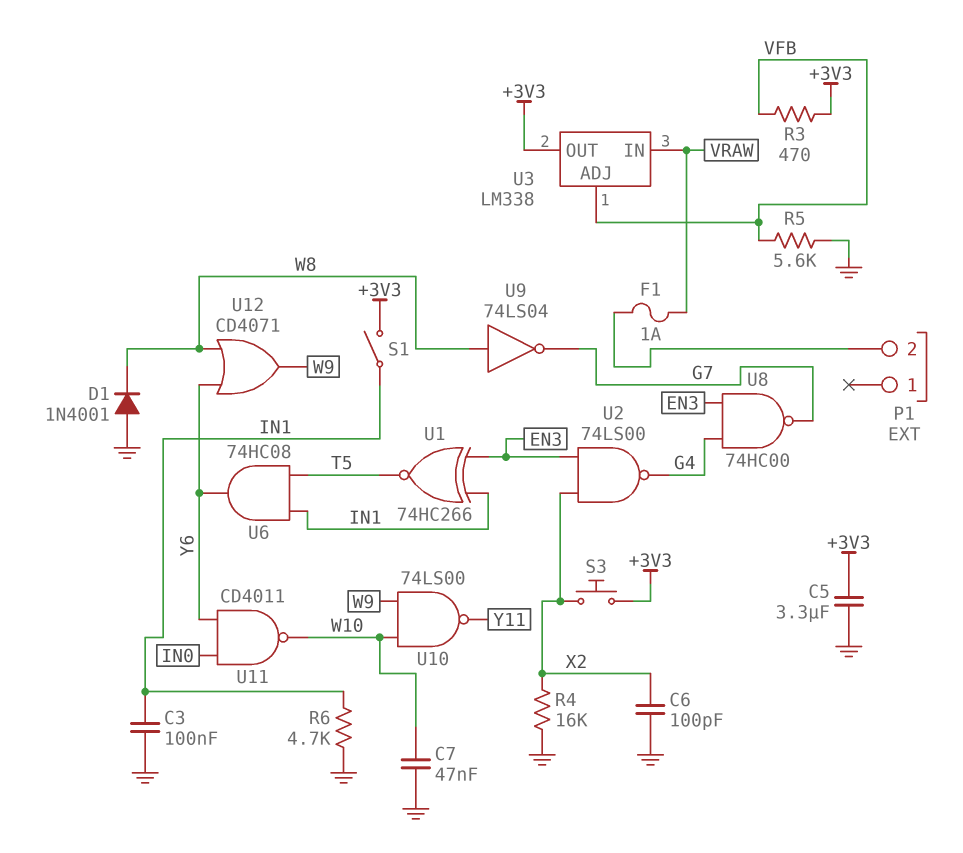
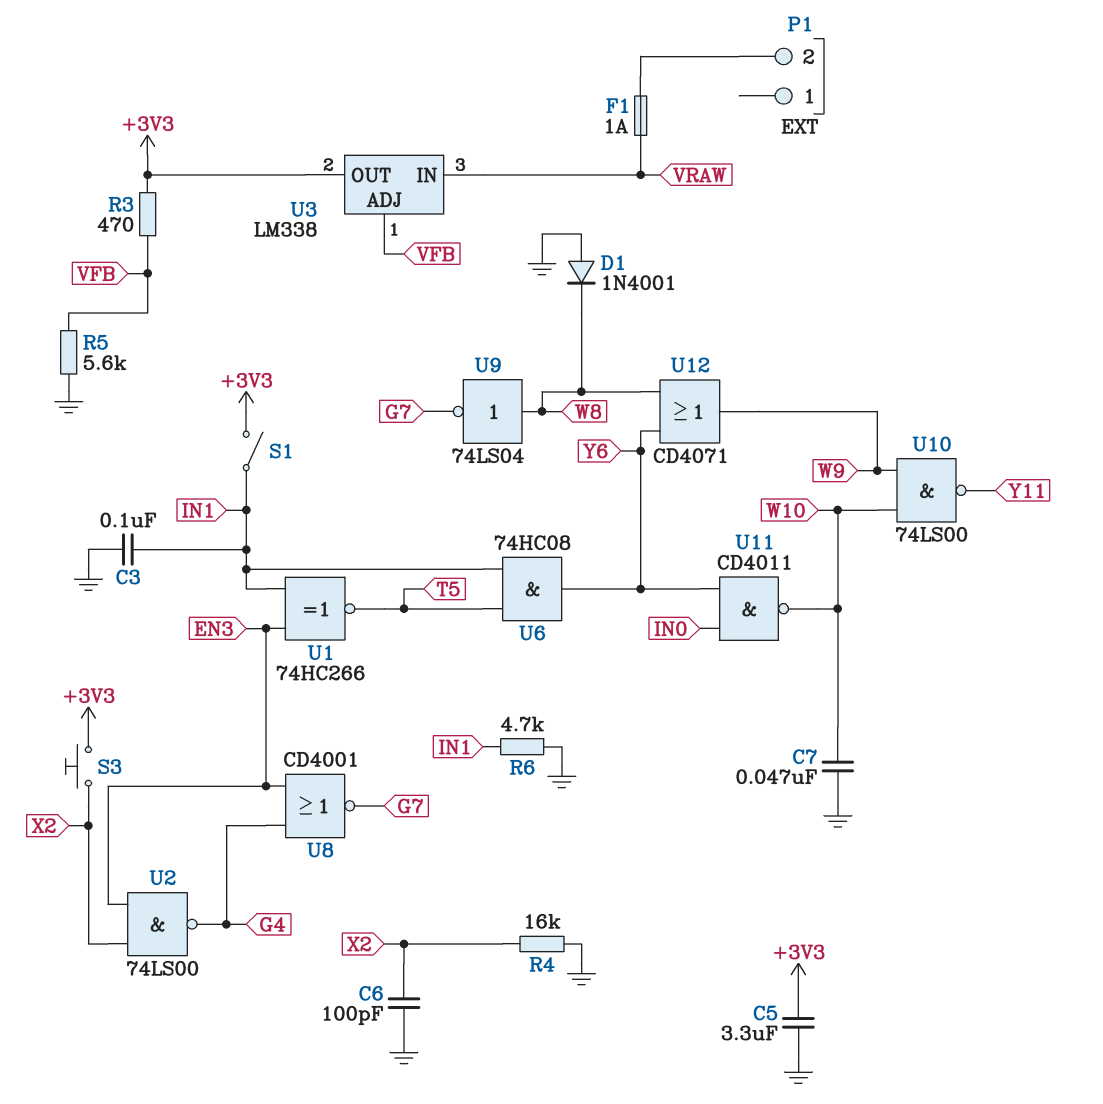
U8: NAND 74HC00 (in EN3, in G4, out G7) -> NOR CD4001 (in EN3, in G4, out G7)

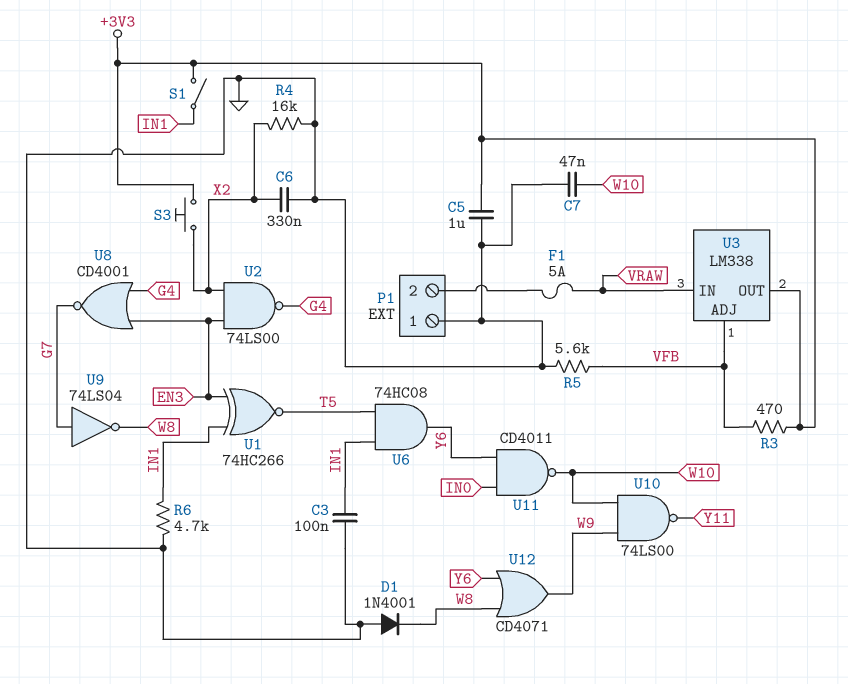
C5: 3.3uF (+3V3, GND) -> 1uF (+3V3, GND)
C6: 100pF (GND, X2) -> 330nF (GND, X2)
F1: 1A (P1/2, VRAW) -> 5A (P1/2, VRAW)
P1 pin 1: none -> GND
U9: NOT 74LS04 (in W8, out G7) -> NOT 74LS04 (in G7, out W8)

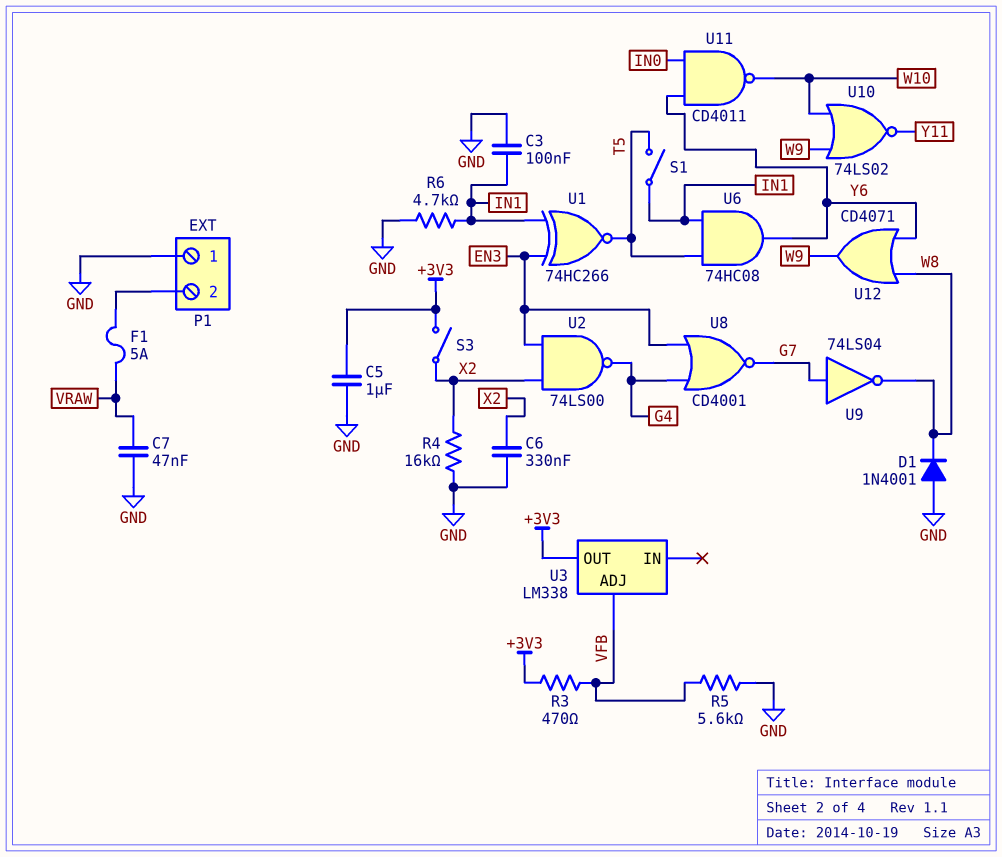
C7: 47nF (GND, W10) -> 47nF (GND, VRAW)
S1: switch (+3V3, IN1) -> switch (IN1, T5)
S3: button (+3V3, X2) -> switch (+3V3, X2)
U3 pin IN: VRAW -> none
U10: NAND 74LS00 (in W9, in W10, out Y11) -> NOR 74LS02 (in W9, in W10, out Y11)

